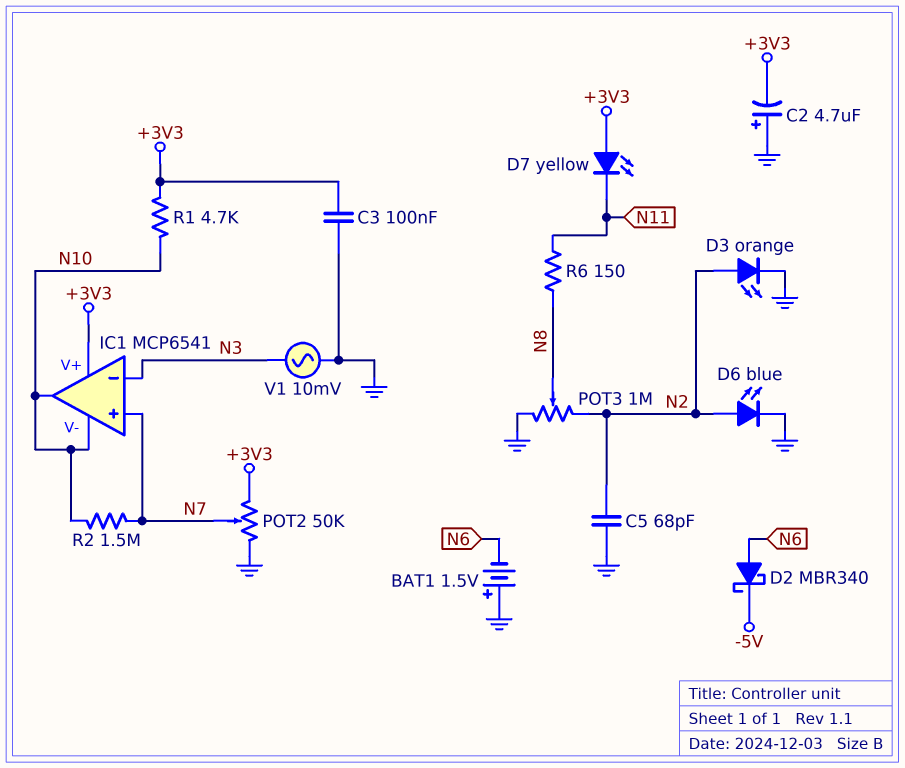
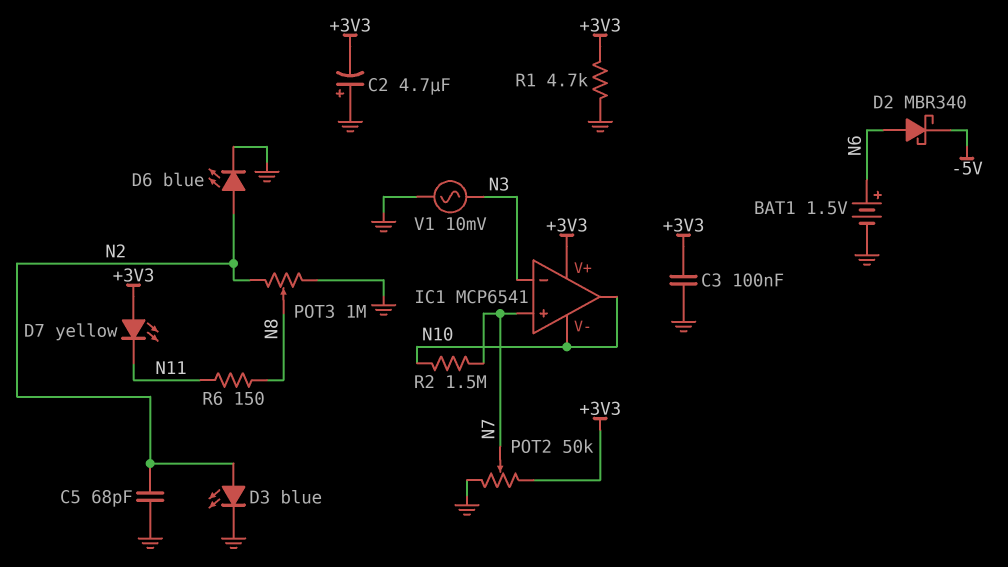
BAT1: 1.5V (plus GND, minus N6) -> 1.5V (plus N6, minus GND)
D3: LED orange (A N2, K GND) -> LED blue (A N2, K GND)
R1: 4.7k (+3V3, N10) -> 4.7k (+3V3, GND)

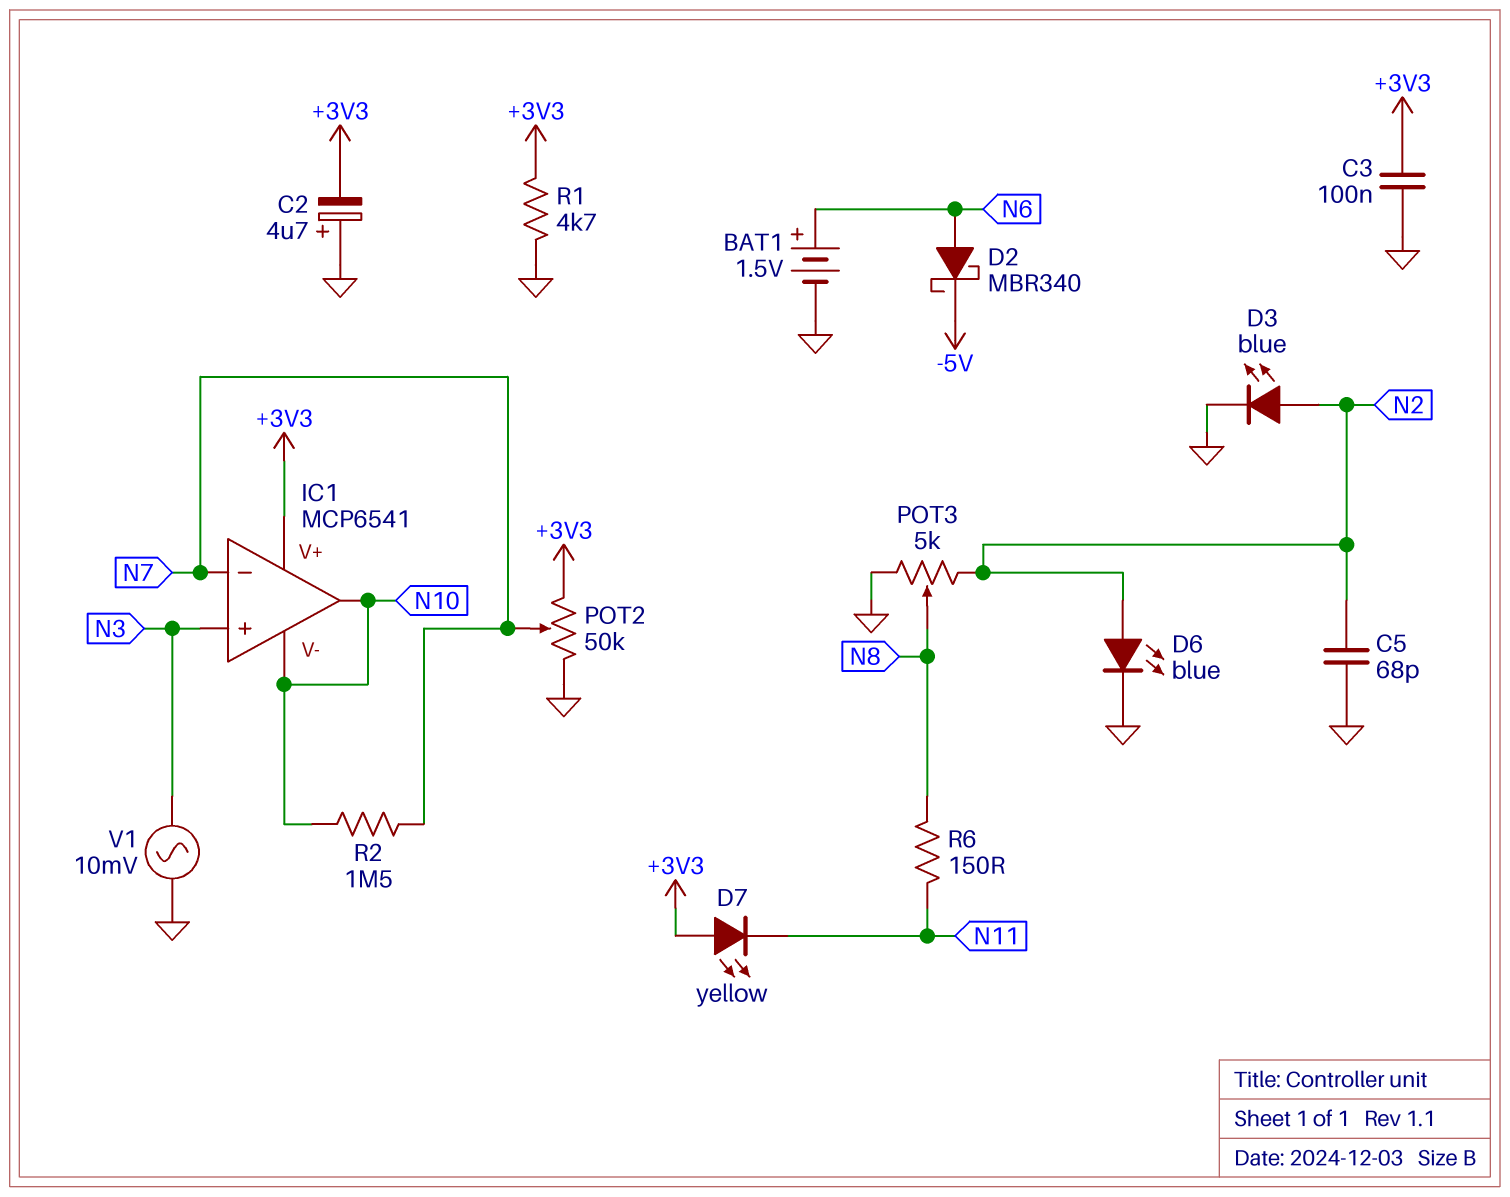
IC1 pin in+: N7 -> N3
IC1 pin in-: N3 -> N7
POT3: 1M (GND, N2, wiper N8) -> 5k (GND, N2, wiper N8)

